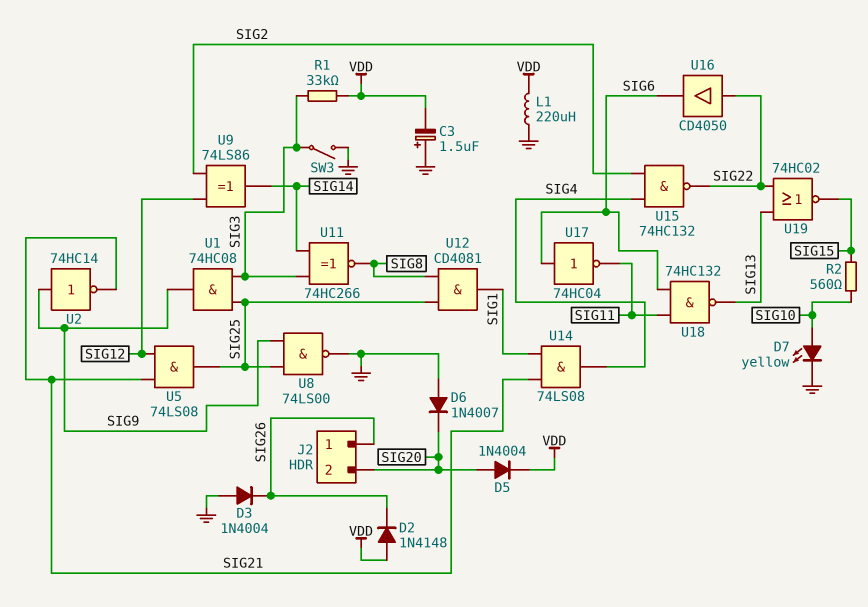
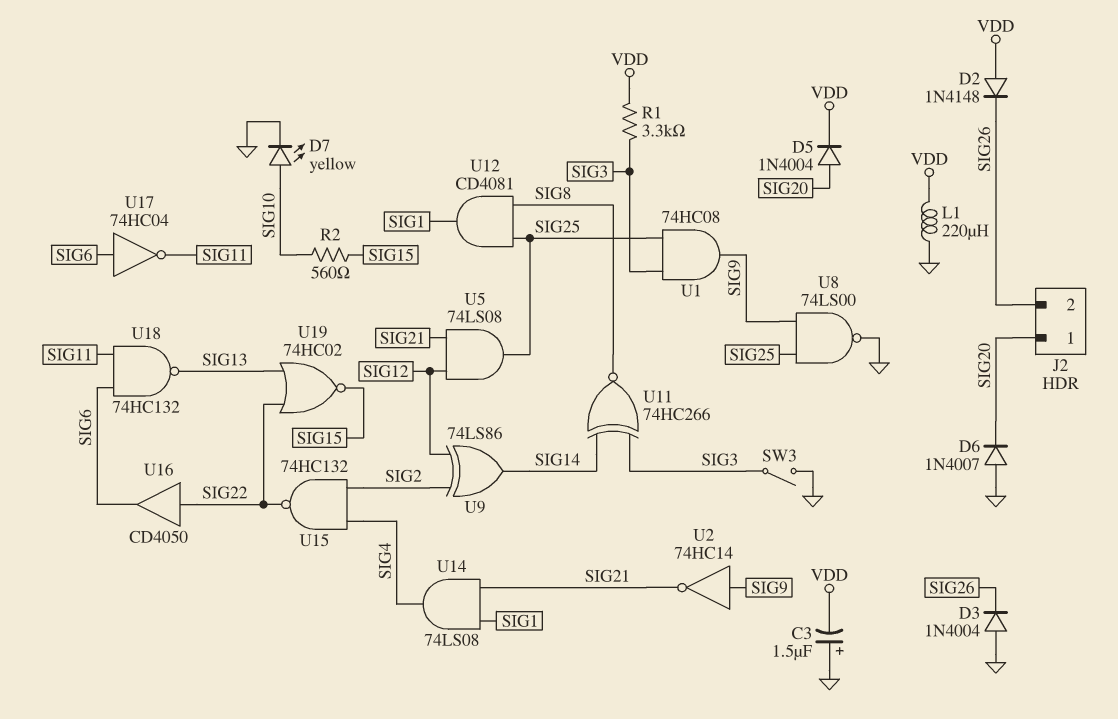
J2 pin 1: SIG26 -> SIG20
J2 pin 2: SIG20 -> SIG26
R1: 33k (SIG3, VDD) -> 3.3k (SIG3, VDD)

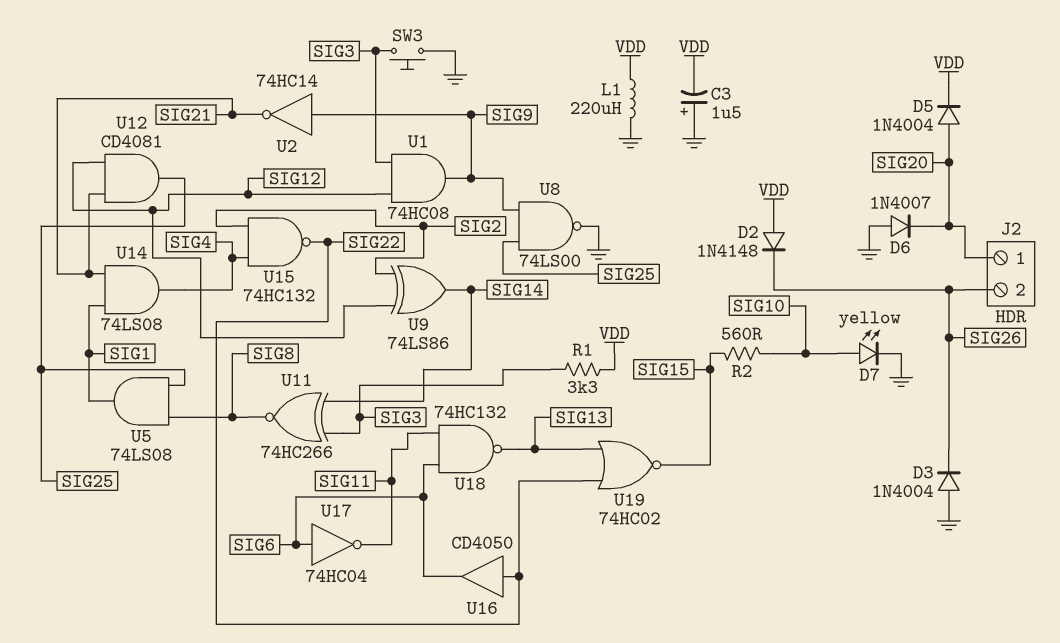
SW3: switch (GND, SIG3) -> button (GND, SIG3)
U1: AND 74HC08 (in SIG3, in SIG25, out SIG9) -> AND 74HC08 (in SIG3, in SIG12, out SIG9)
U5: AND 74LS08 (in SIG12, in SIG21, out SIG25) -> AND 74LS08 (in SIG8, in SIG25, out SIG1)
U12: AND CD4081 (in SIG8, in SIG25, out SIG1) -> AND CD4081 (in SIG12, in SIG21, out SIG25)

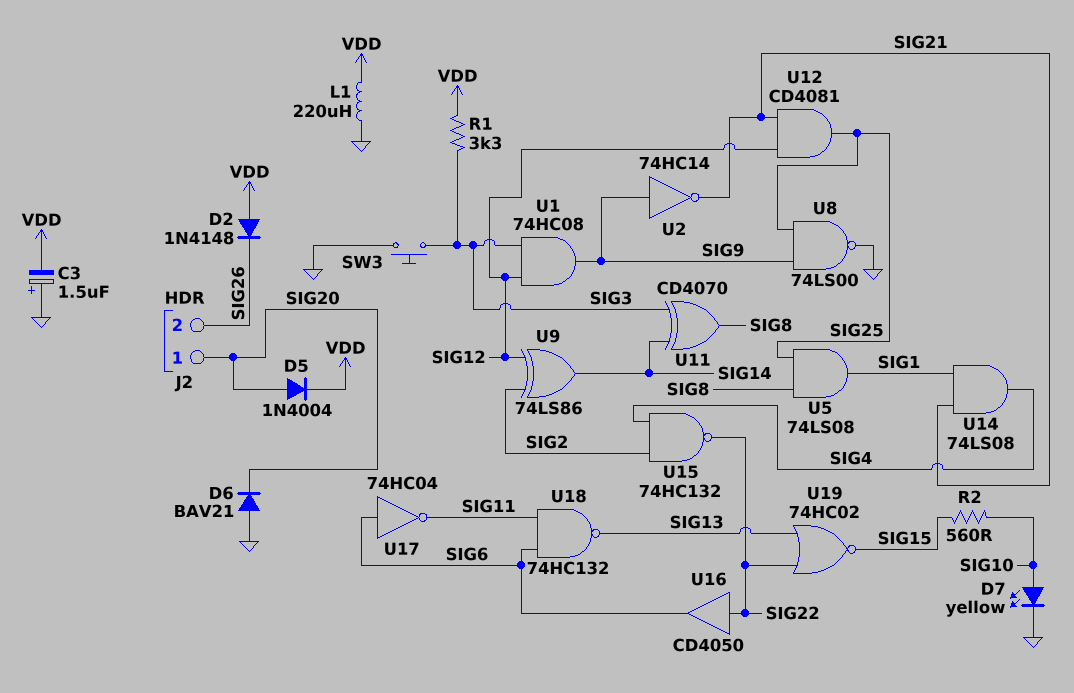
D3: diode 1N4004 (A GND, K SIG26) -> none
D6: diode 1N4007 (A GND, K SIG20) -> diode BAV21 (A GND, K SIG20)
U11: XNOR 74HC266 (in SIG3, in SIG14, out SIG8) -> XOR CD4070 (in SIG3, in SIG14, out SIG8)

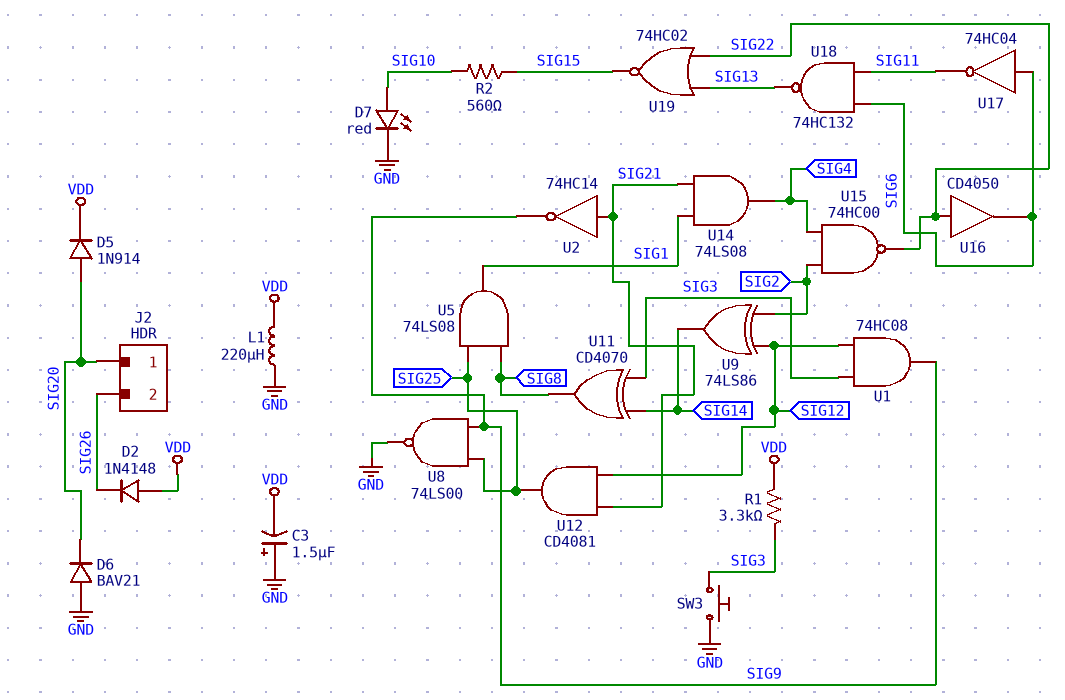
D5: diode 1N4004 (A SIG20, K VDD) -> diode 1N914 (A SIG20, K VDD)
D7: LED yellow (A SIG10, K GND) -> LED red (A SIG10, K GND)
U2: NOT 74HC14 (in SIG9, out SIG21) -> NOT 74HC14 (in SIG21, out SIG9)
U15: NAND 74HC132 (in SIG2, in SIG4, out SIG22) -> NAND 74HC00 (in SIG2, in SIG4, out SIG22)

